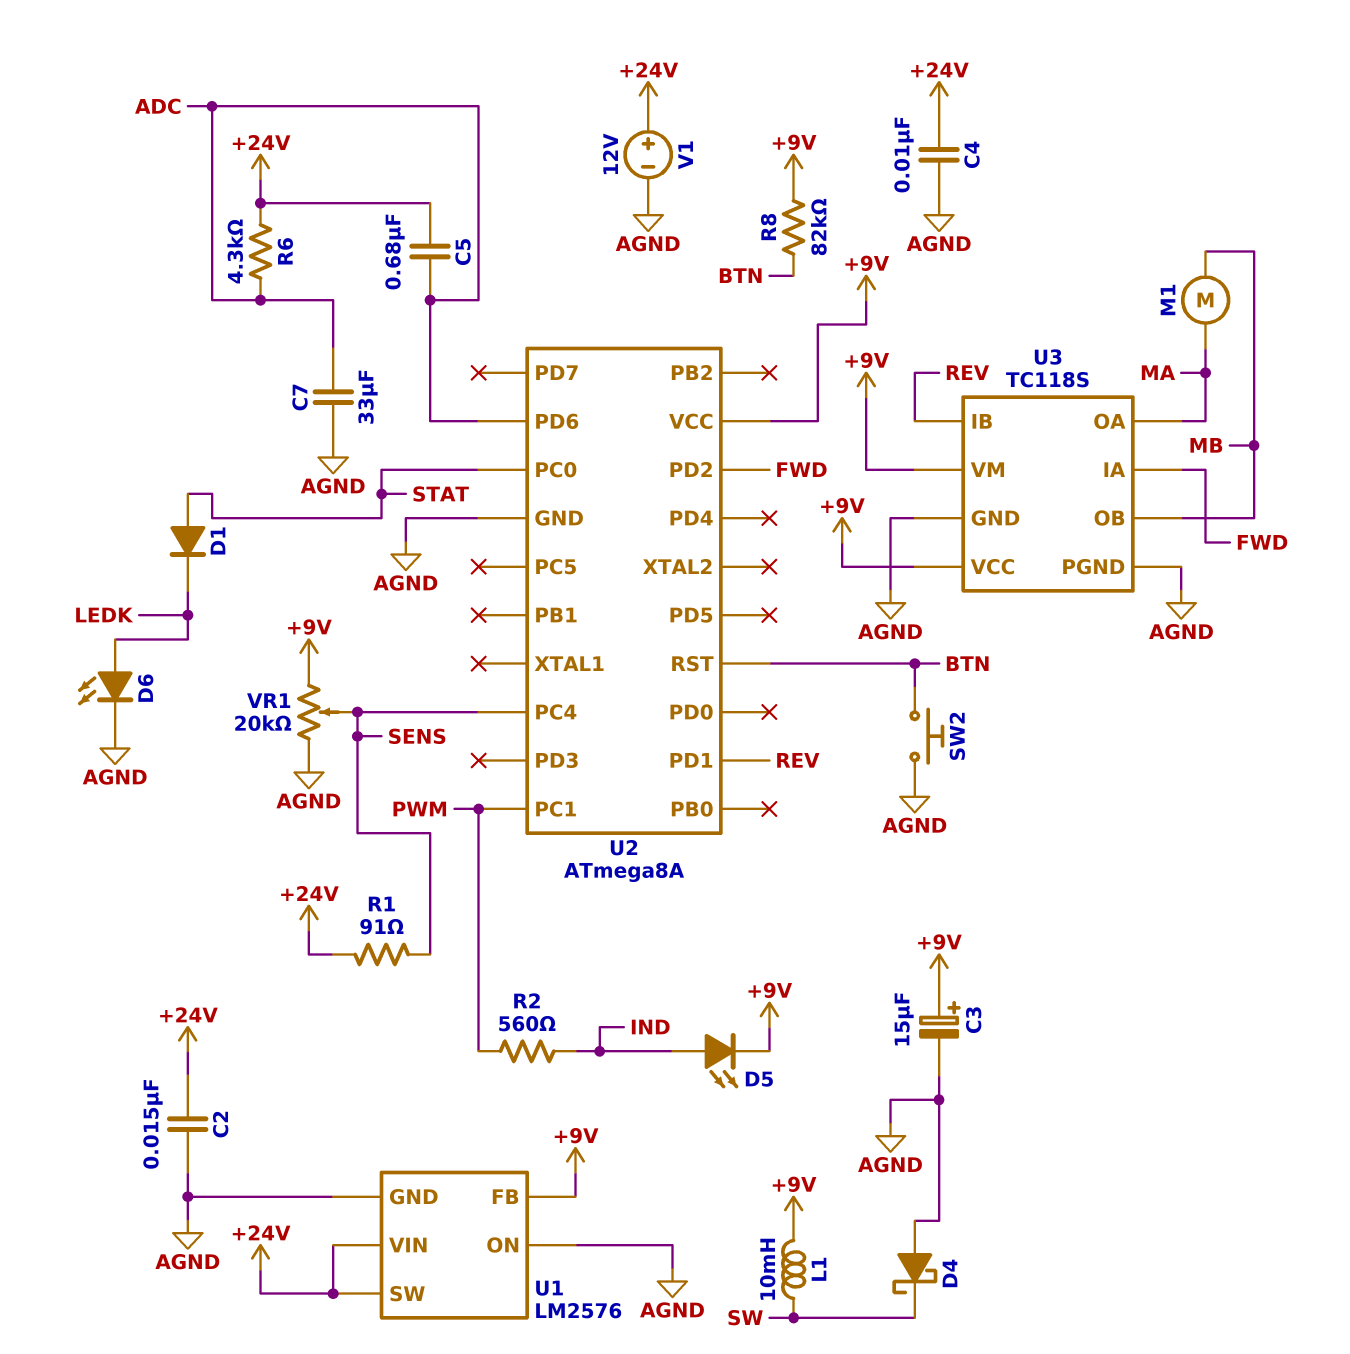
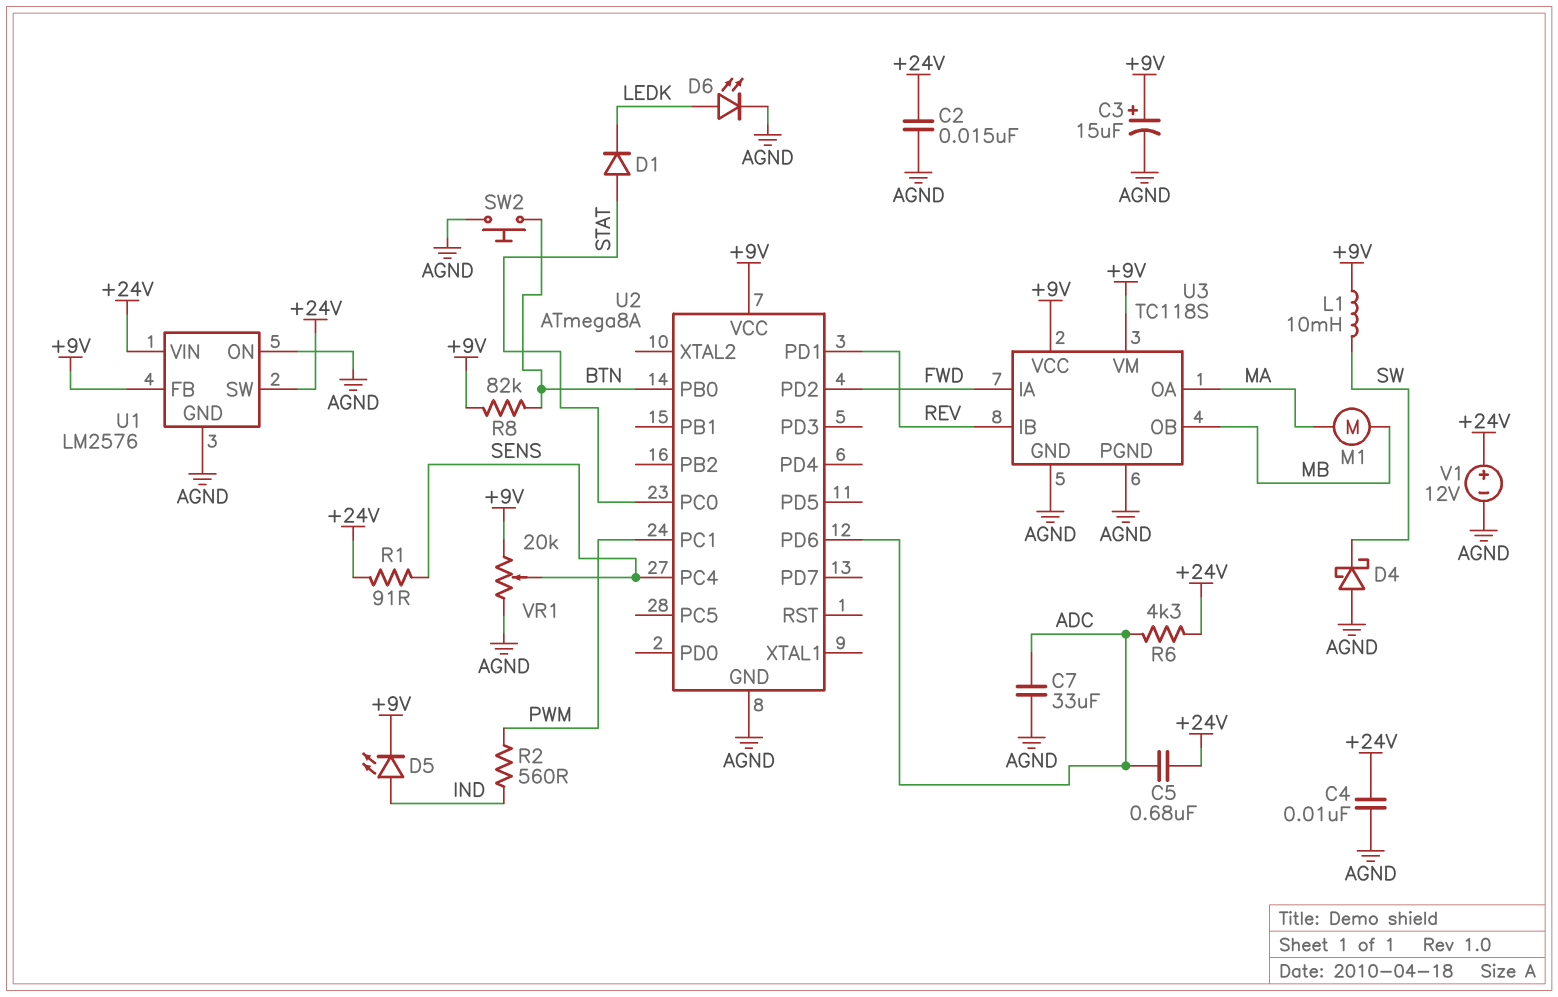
U2 pin PB0: none -> BTN
U2 pin RST: BTN -> none

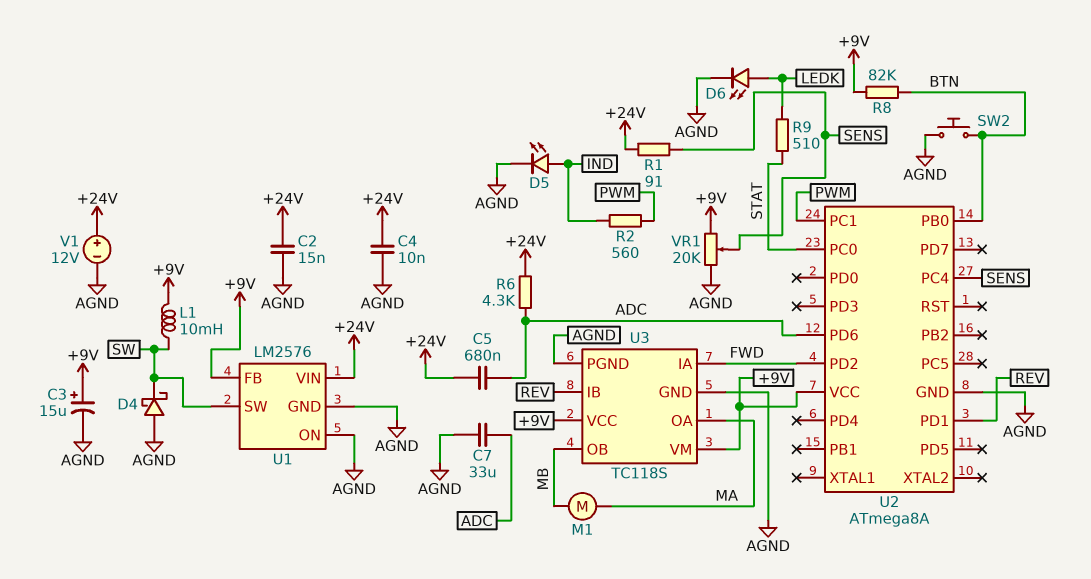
D1: diode (A STAT, K LEDK) -> none
D5: LED (A IND, K +9V) -> LED (A IND, K AGND)
R9: none -> 510 (LEDK, STAT)
U1 pin SW: +24V -> SW

